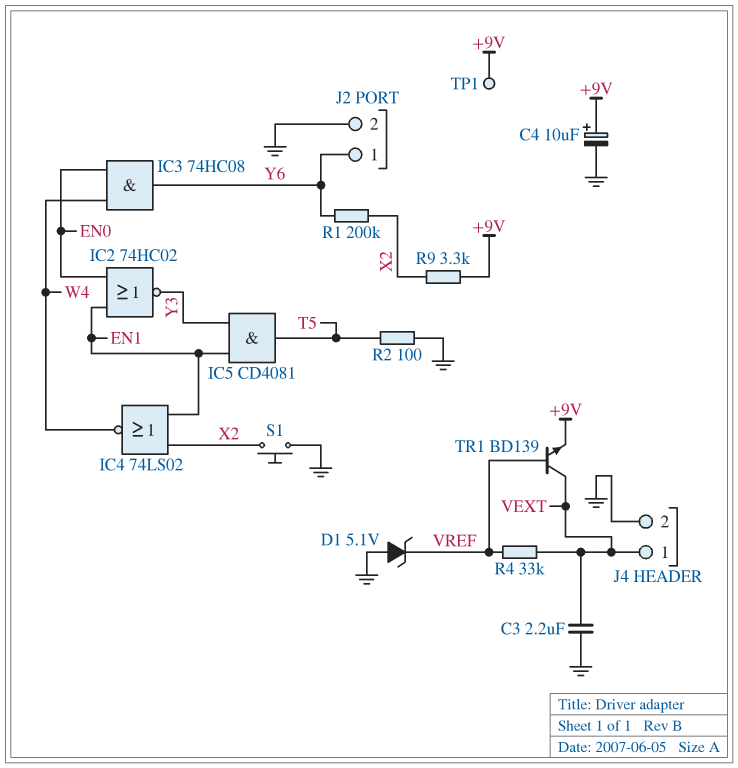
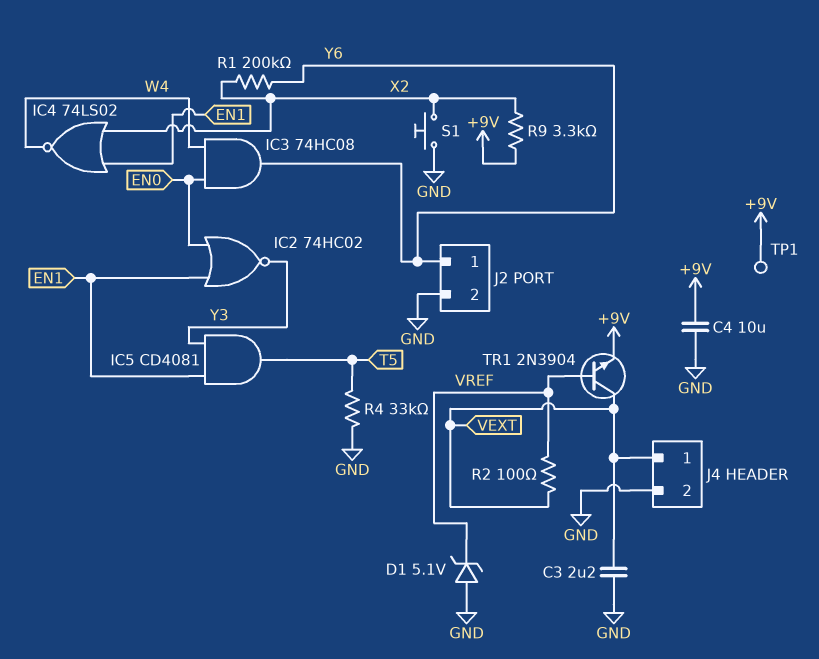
C4: 10uF (plus +9V, minus GND) -> 10uF (+9V, GND)
R2: 100 (GND, T5) -> 100 (VEXT, VREF)
R4: 33k (VEXT, VREF) -> 33k (GND, T5)
TR1: NPN BD139 (B VREF, C VEXT, E +9V) -> NPN 2N3904 (B VREF, C VEXT, E +9V)

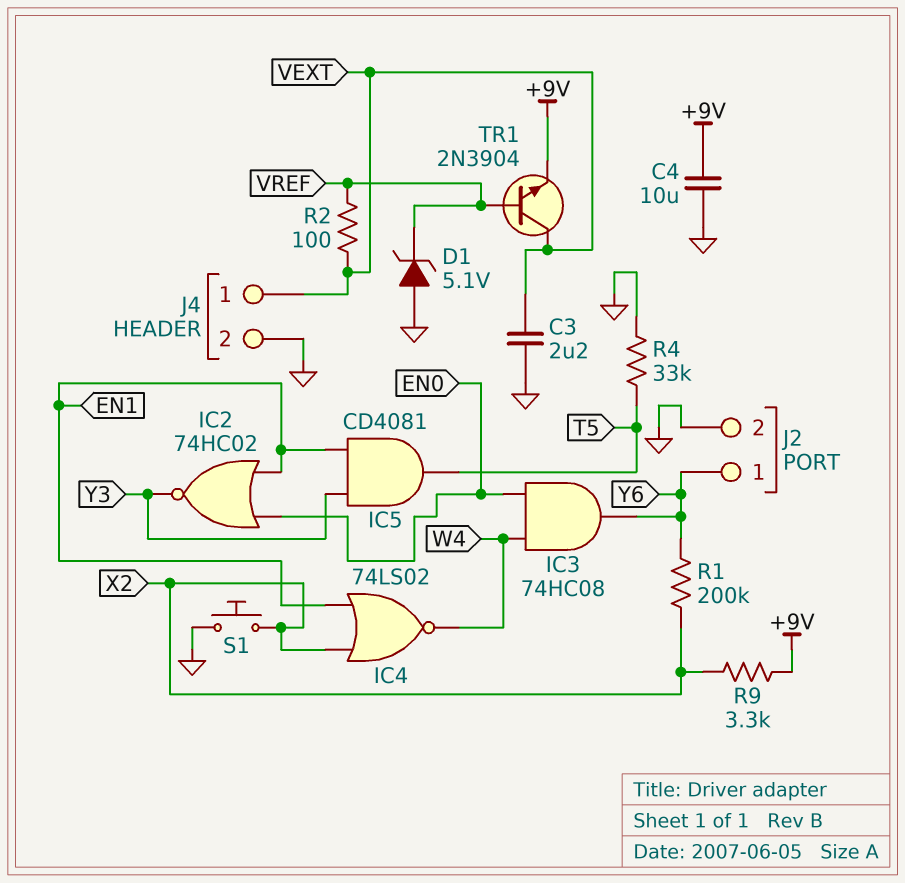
TP1: test point (+9V) -> none

